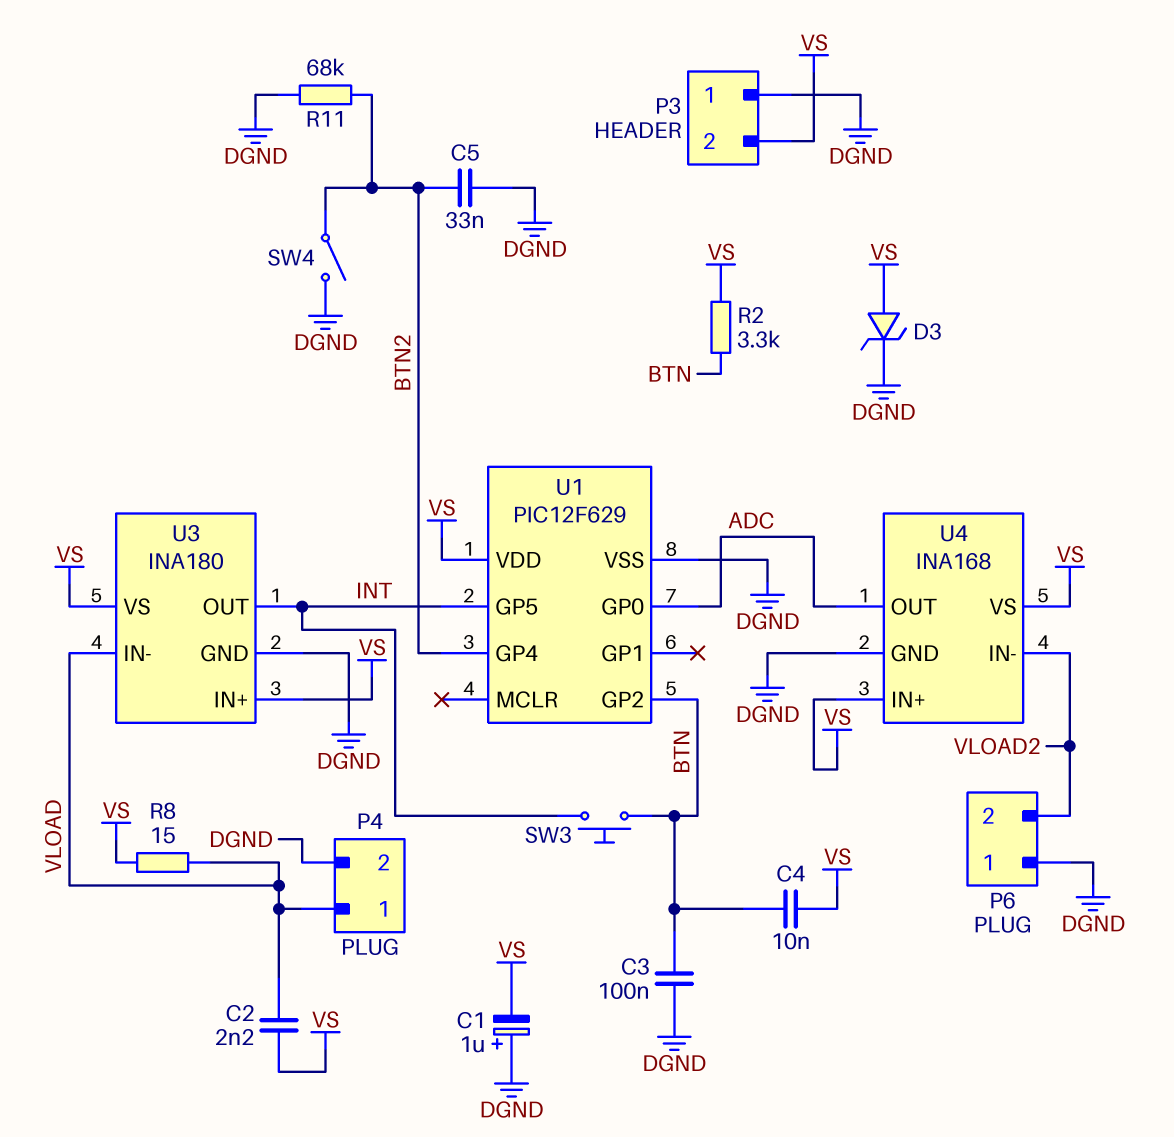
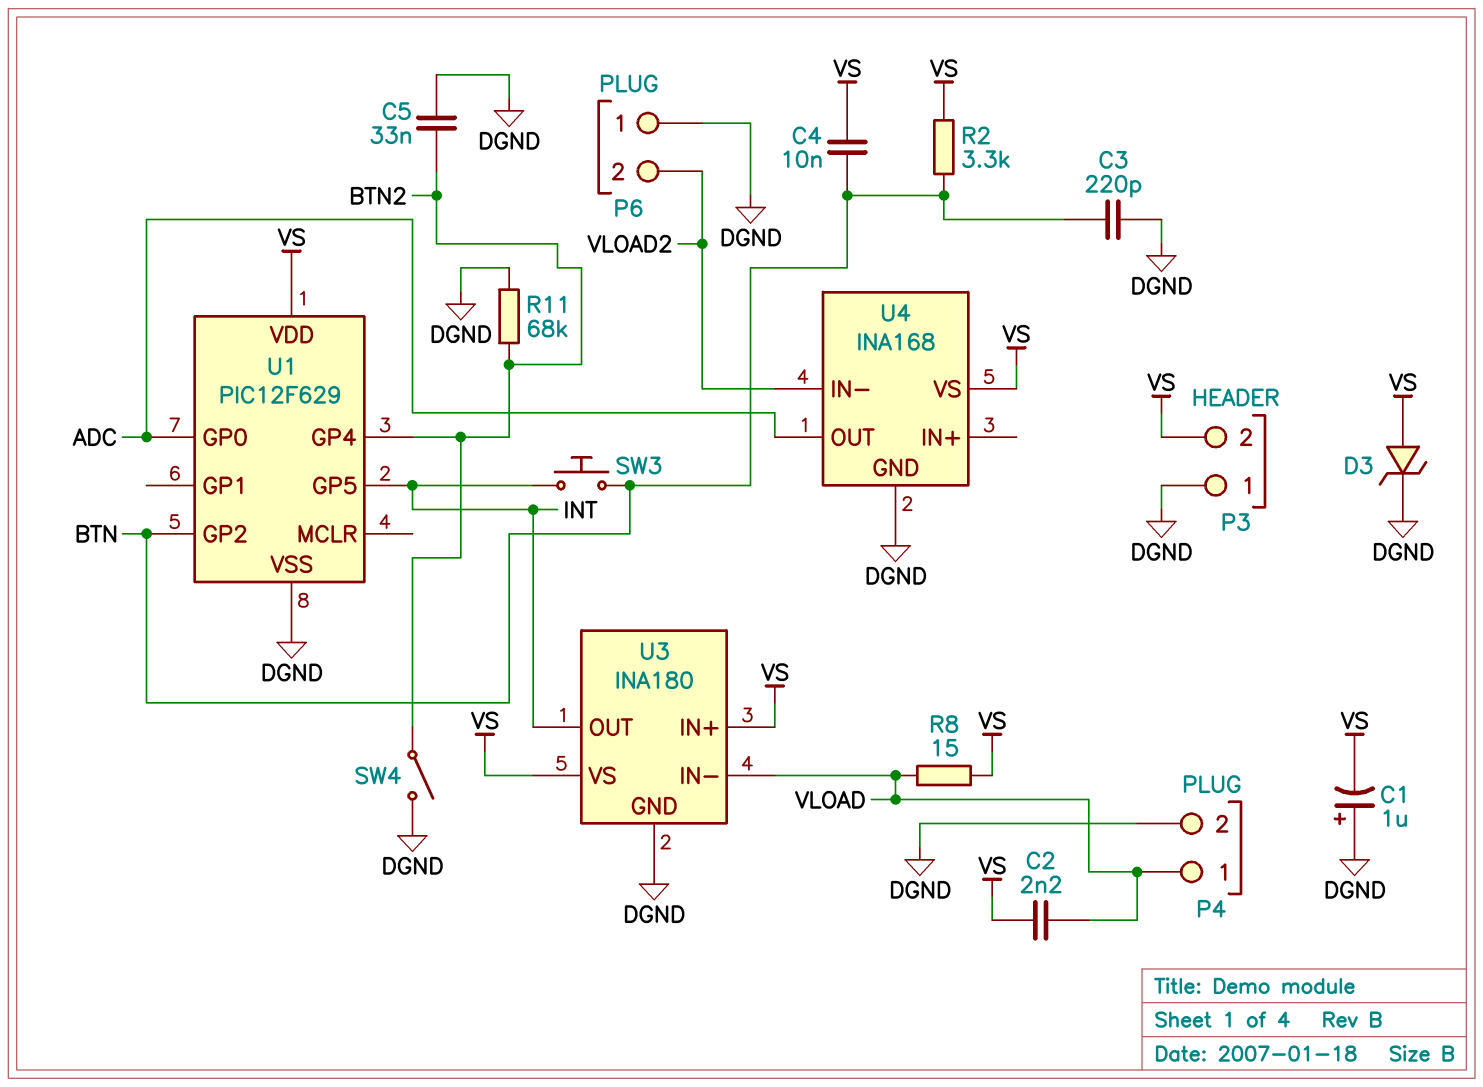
C3: 100nF (BTN, DGND) -> 220pF (BTN, DGND)
U4 pin IN+: VS -> none

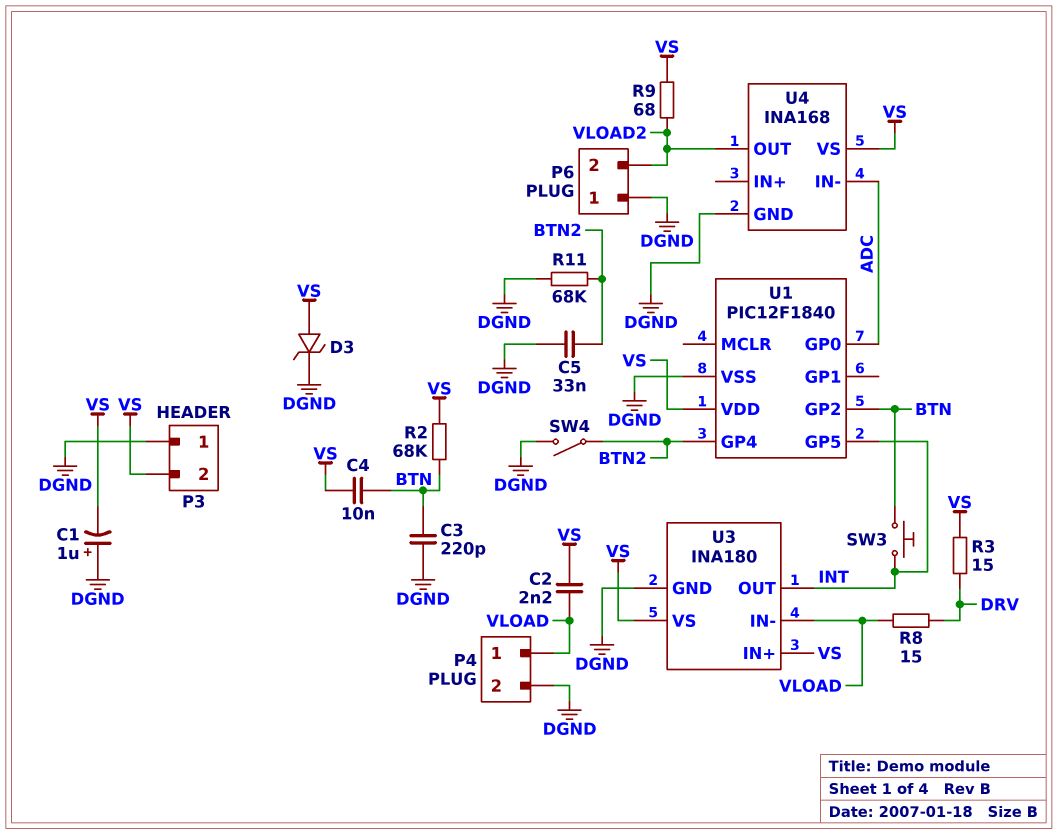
R2: 3.3k (BTN, VS) -> 68k (BTN, VS)
R3: none -> 15 (DRV, VS)
R8: 15 (VLOAD, VS) -> 15 (DRV, VLOAD)
R9: none -> 68 (VLOAD2, VS)
U1: PIC12F629 -> PIC12F1840
U4 pin IN-: VLOAD2 -> ADC
U4 pin OUT: ADC -> VLOAD2

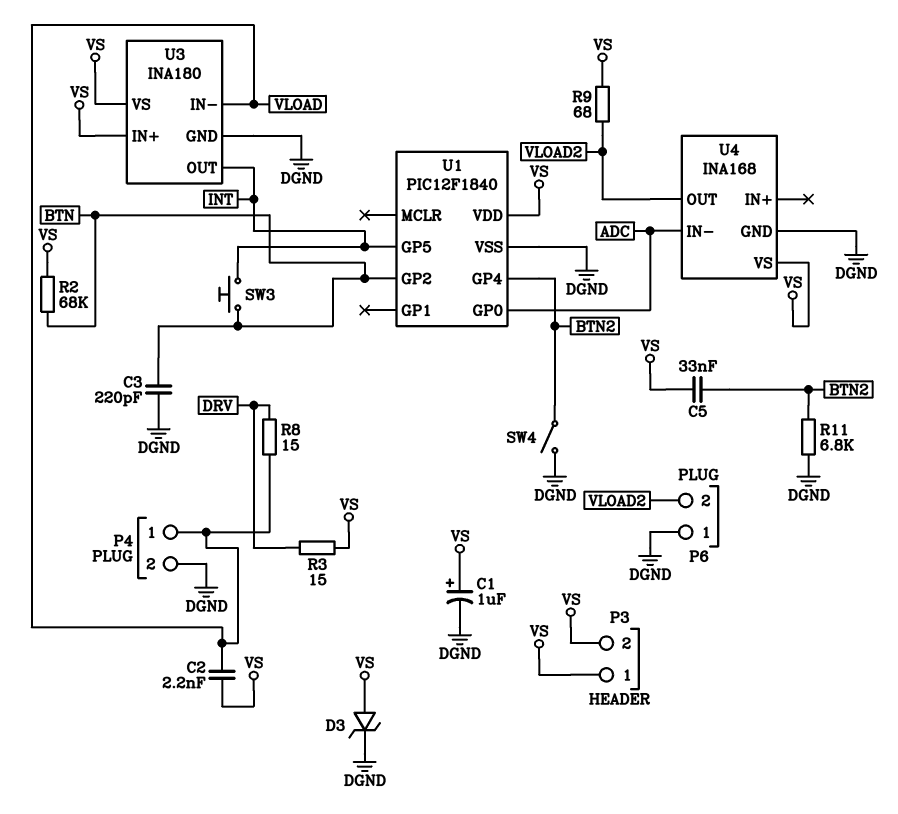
C1: 1uF (plus DGND, minus VS) -> 1uF (plus VS, minus DGND)
C4: 10nF (BTN, VS) -> none
C5: 33nF (BTN2, DGND) -> 33nF (BTN2, VS)
P3 pin 1: DGND -> VS
R11: 68k (BTN2, DGND) -> 6.8k (BTN2, DGND)

